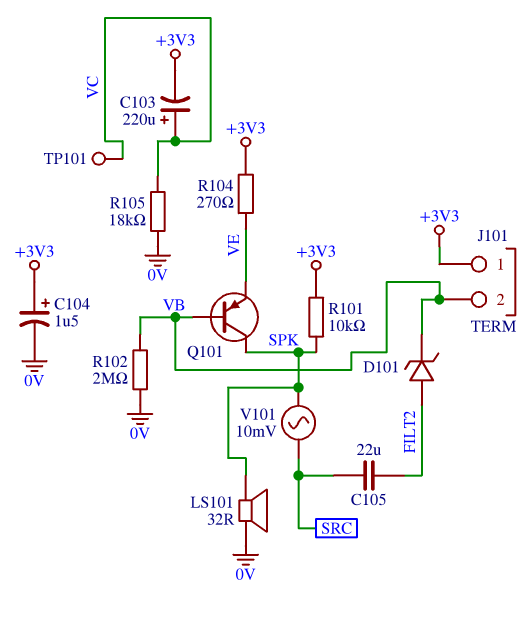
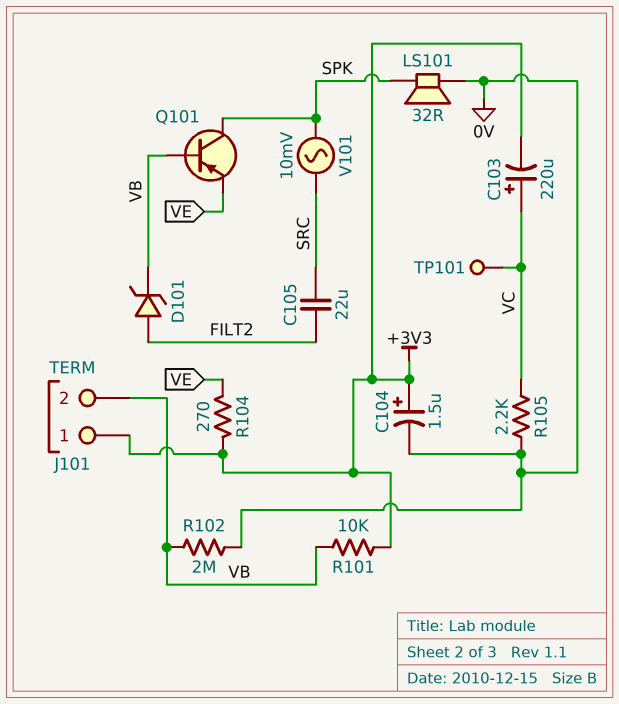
R101: 10k (+3V3, SPK) -> 10k (+3V3, VB)
R105: 18k (0V, VC) -> 2.2k (0V, VC)

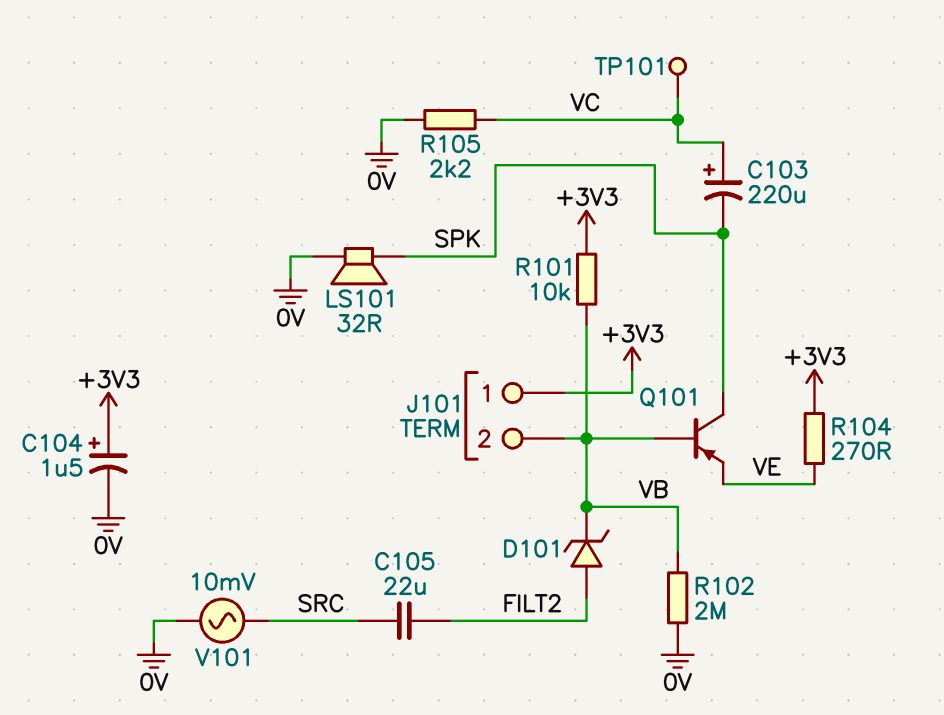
C103: 220uF (plus VC, minus +3V3) -> 220uF (plus VC, minus SPK)
V101: AC 10mV (SPK, SRC) -> AC 10mV (0V, SRC)

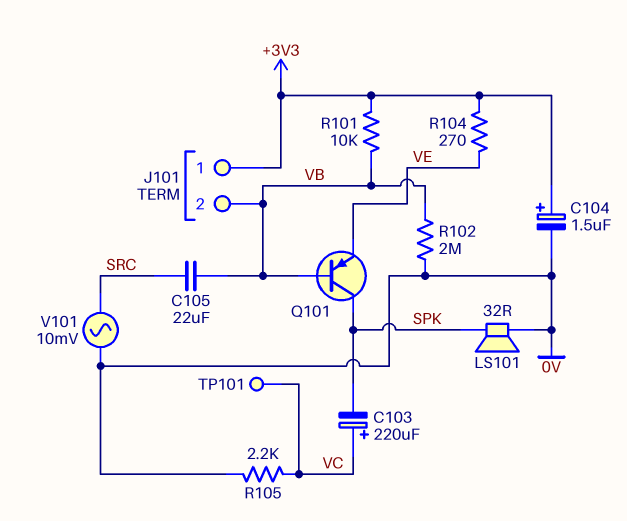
C105: 22uF (FILT2, SRC) -> 22uF (SRC, VB)
D101: zener (A FILT2, K VB) -> none

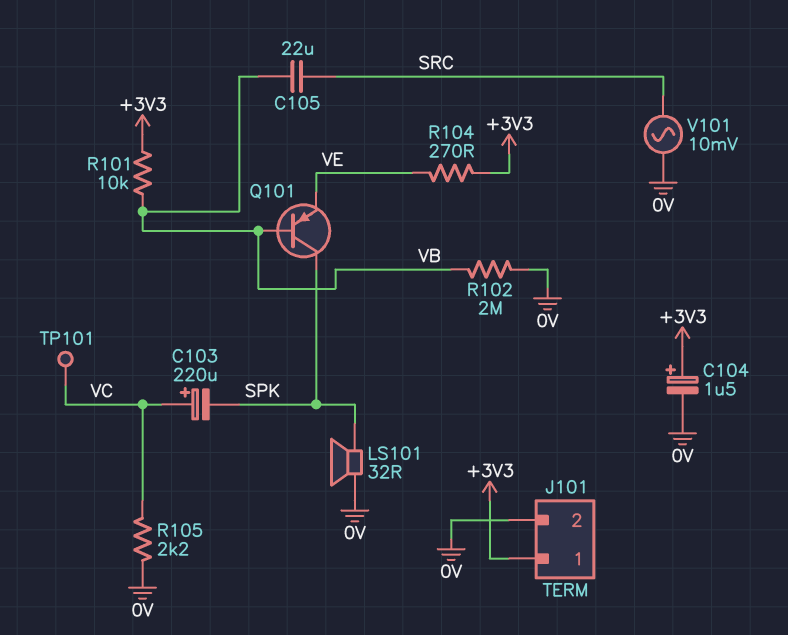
J101 pin 2: VB -> 0V

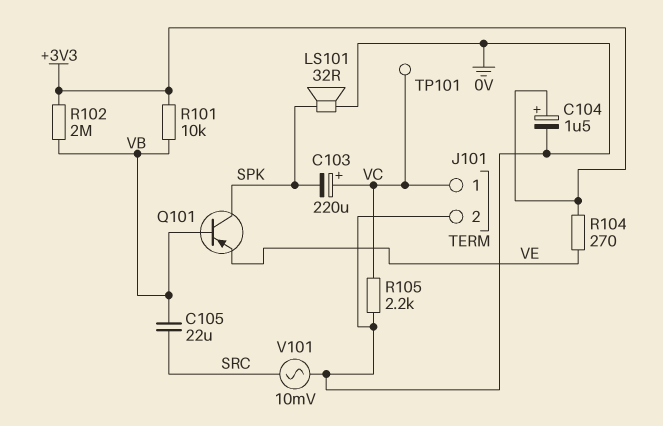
J101 pin 1: +3V3 -> VC
R102: 2M (0V, VB) -> 2M (+3V3, VB)

